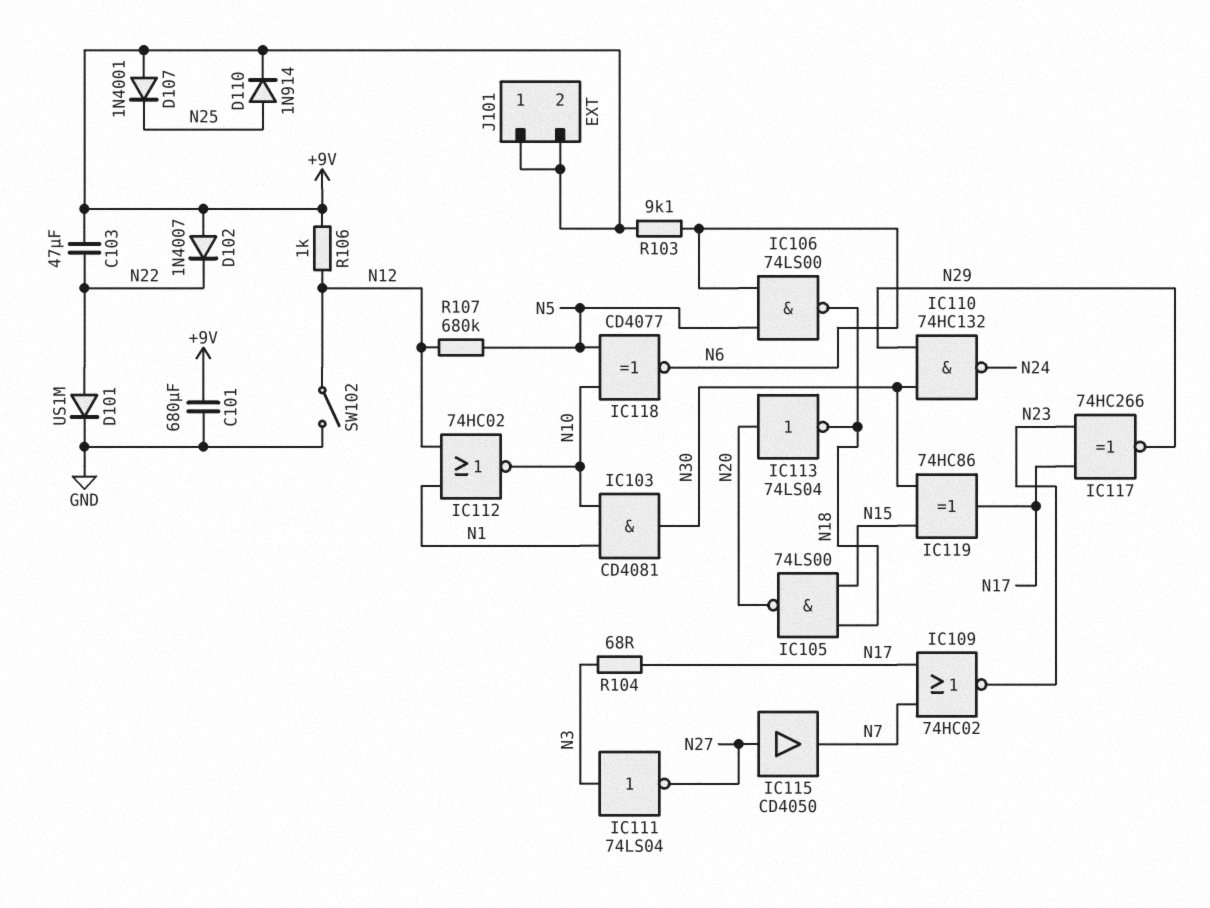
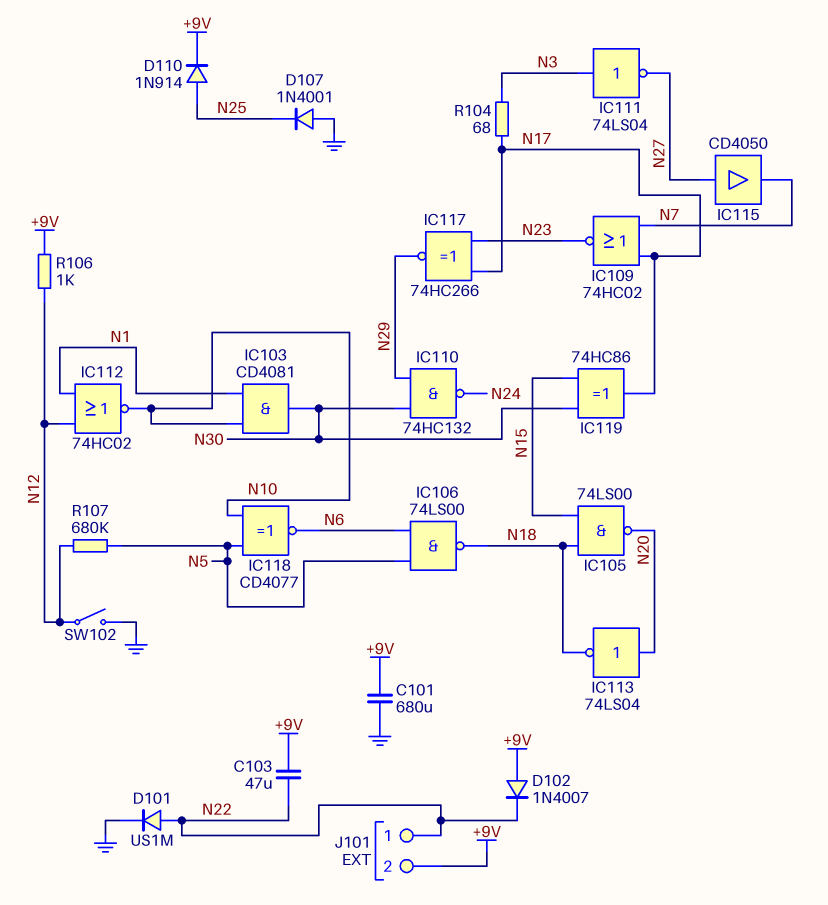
D107: diode 1N4001 (A +9V, K N25) -> diode 1N4001 (A GND, K N25)
J101 pin 1: +9V -> N22
R103: 9.1k (+9V, N6) -> none

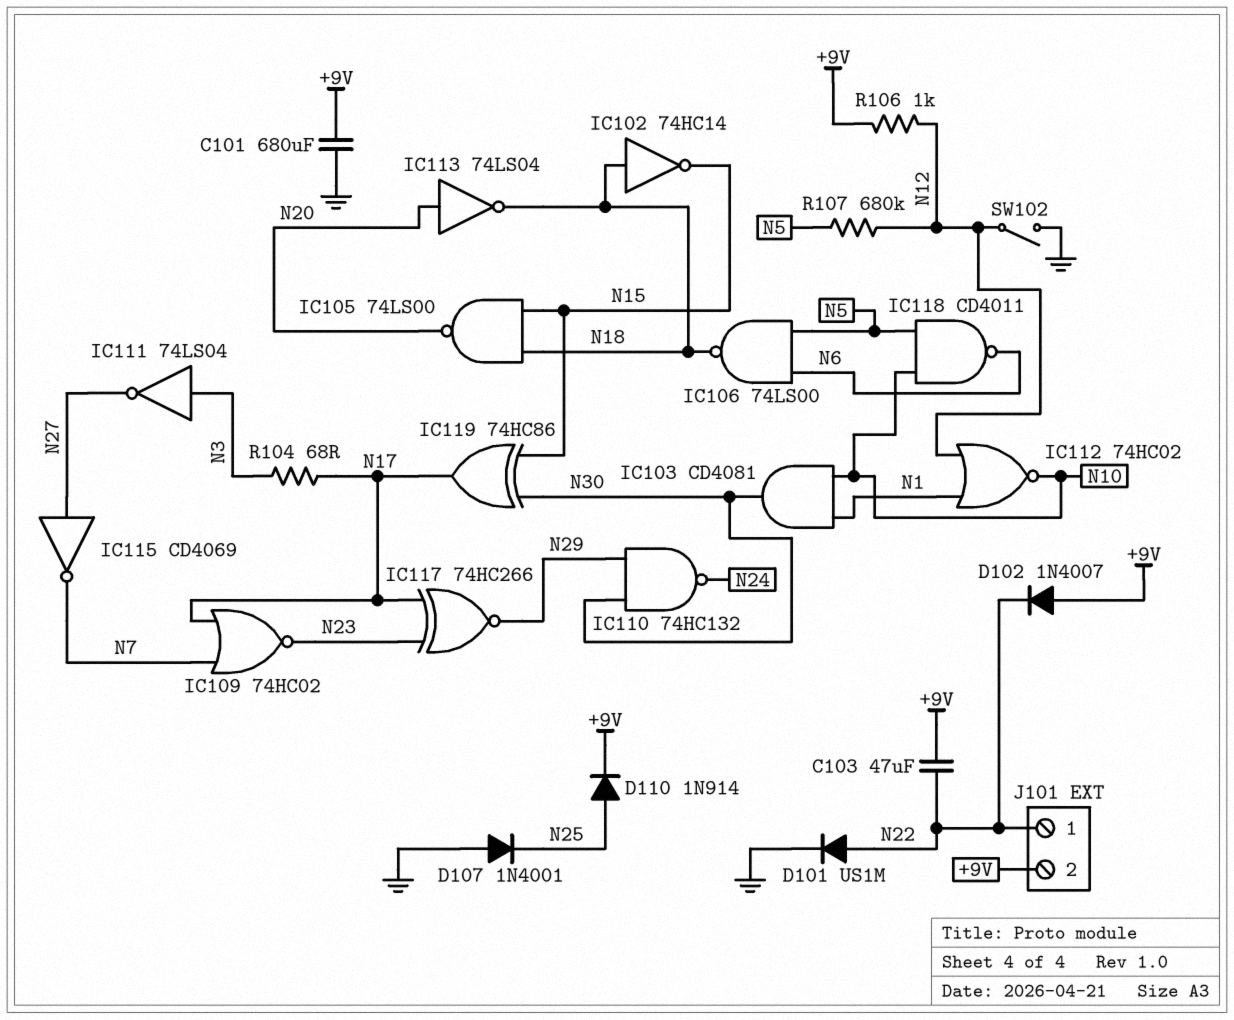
IC102: none -> NOT 74HC14 (in N18, out N15)
IC115: buffer CD4050 (in N27, out N7) -> NOT CD4069 (in N27, out N7)
IC118: XNOR CD4077 (in N5, in N10, out N6) -> NAND CD4011 (in N5, in N10, out N6)

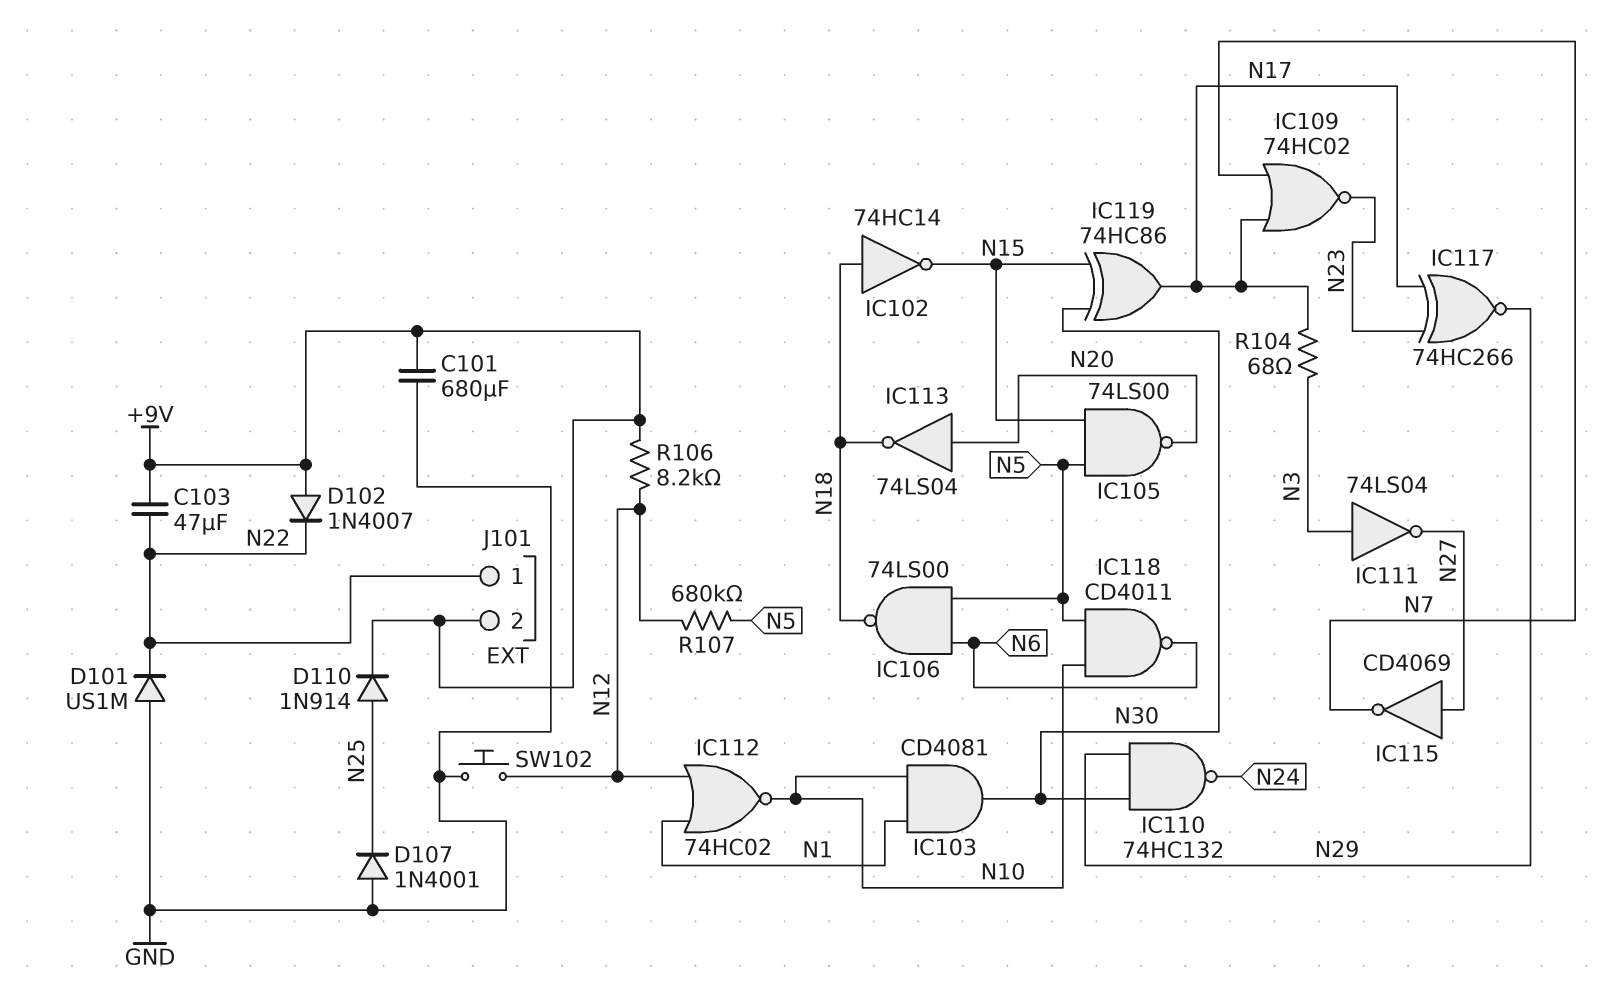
D101: diode US1M (A N22, K GND) -> diode US1M (A GND, K N22)
IC105: NAND 74LS00 (in N15, in N18, out N20) -> NAND 74LS00 (in N5, in N15, out N20)
R106: 1k (+9V, N12) -> 8.2k (+9V, N12)
SW102: switch (GND, N12) -> button (GND, N12)

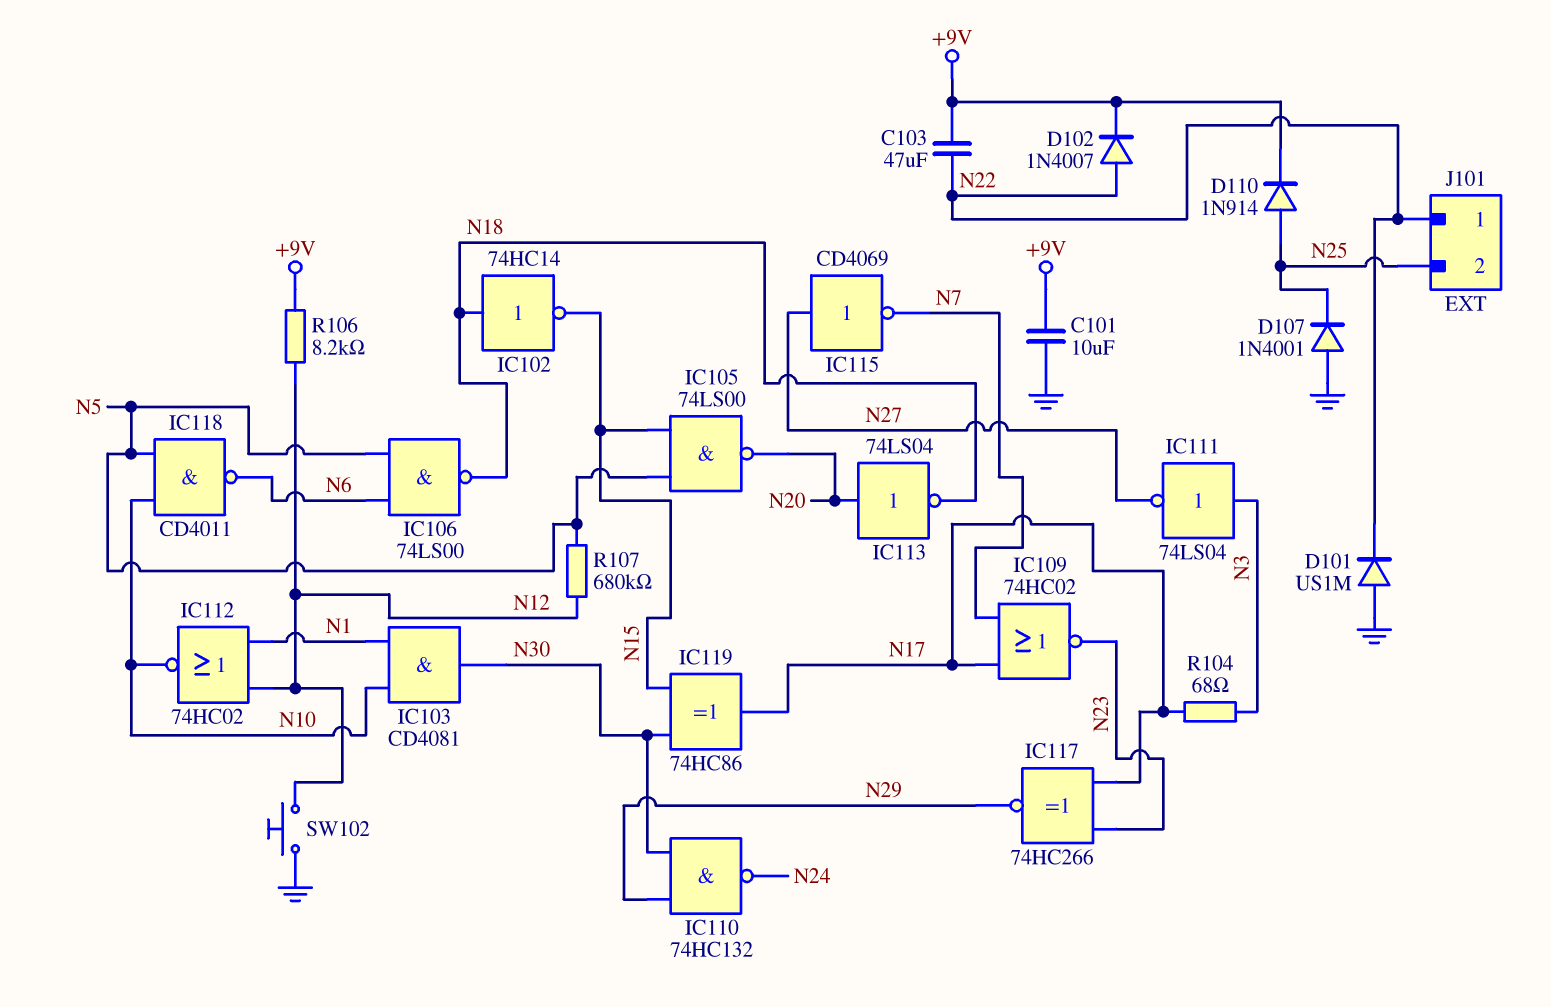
C101: 680uF (+9V, GND) -> 10uF (+9V, GND)
D102: diode 1N4007 (A +9V, K N22) -> diode 1N4007 (A N22, K +9V)
J101 pin 2: +9V -> N25

